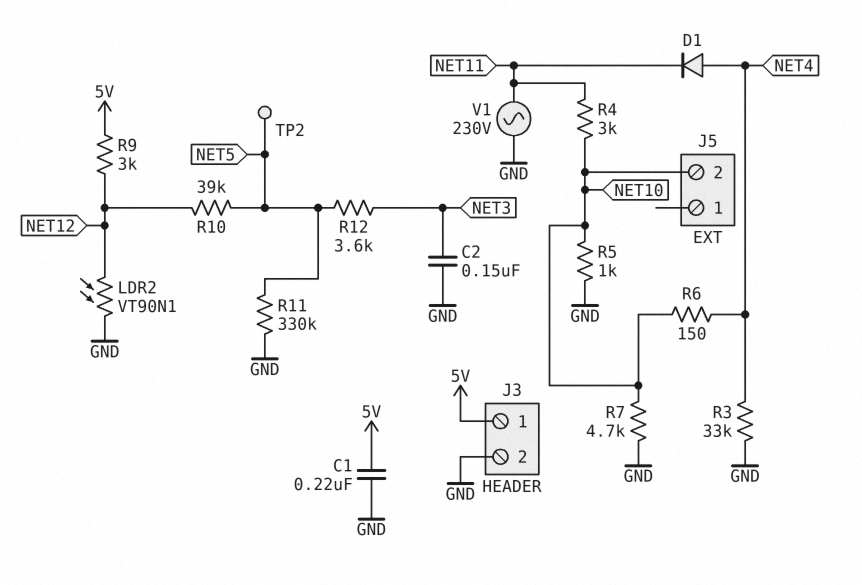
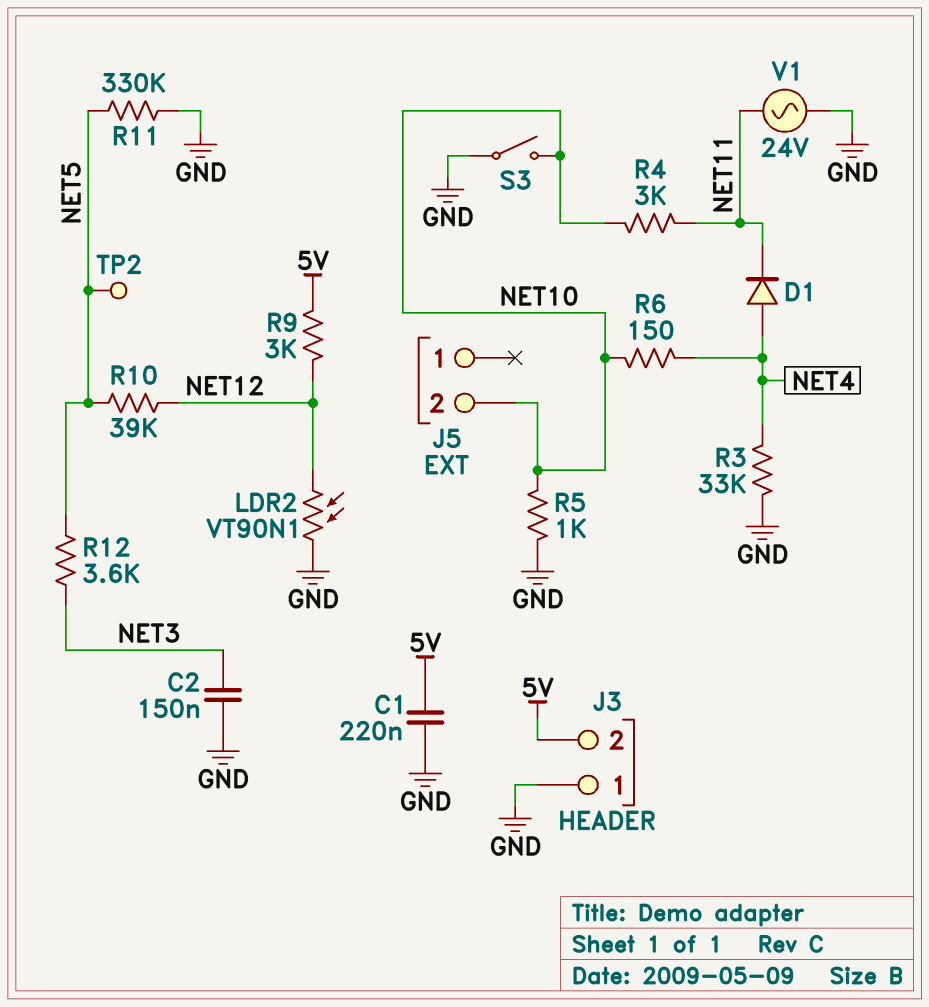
J3 pin 1: 5V -> GND
J3 pin 2: GND -> 5V
R7: 4.7k (GND, NET10) -> none
S3: none -> switch (GND, NET10)
V1: AC 230V (GND, NET11) -> AC 24V (GND, NET11)

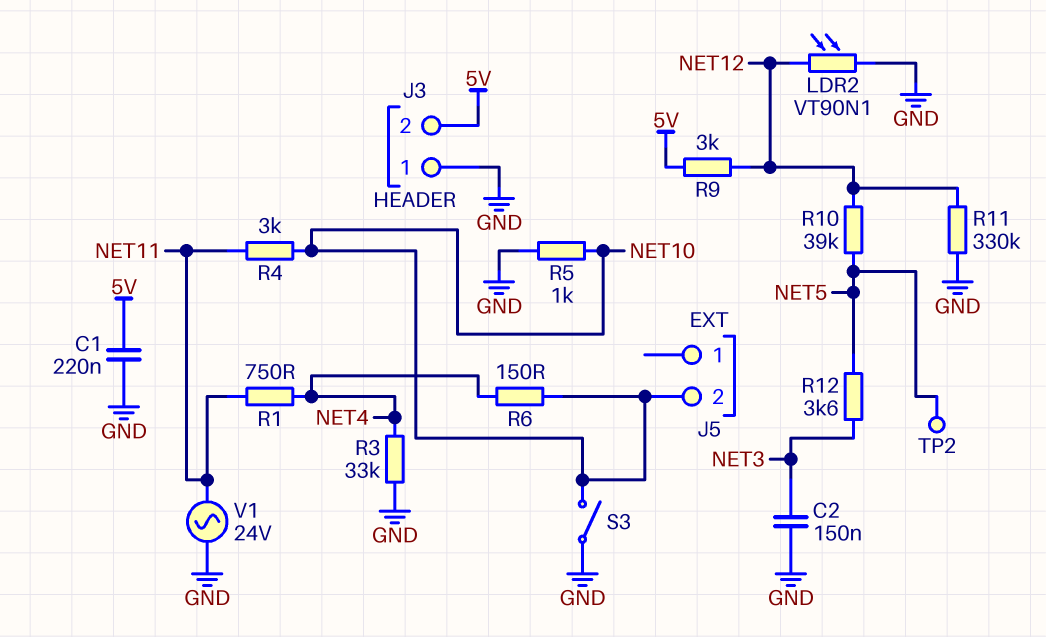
D1: diode (A NET4, K NET11) -> none
R1: none -> 750 (NET4, NET11)
R11: 330k (GND, NET5) -> 330k (GND, NET12)

